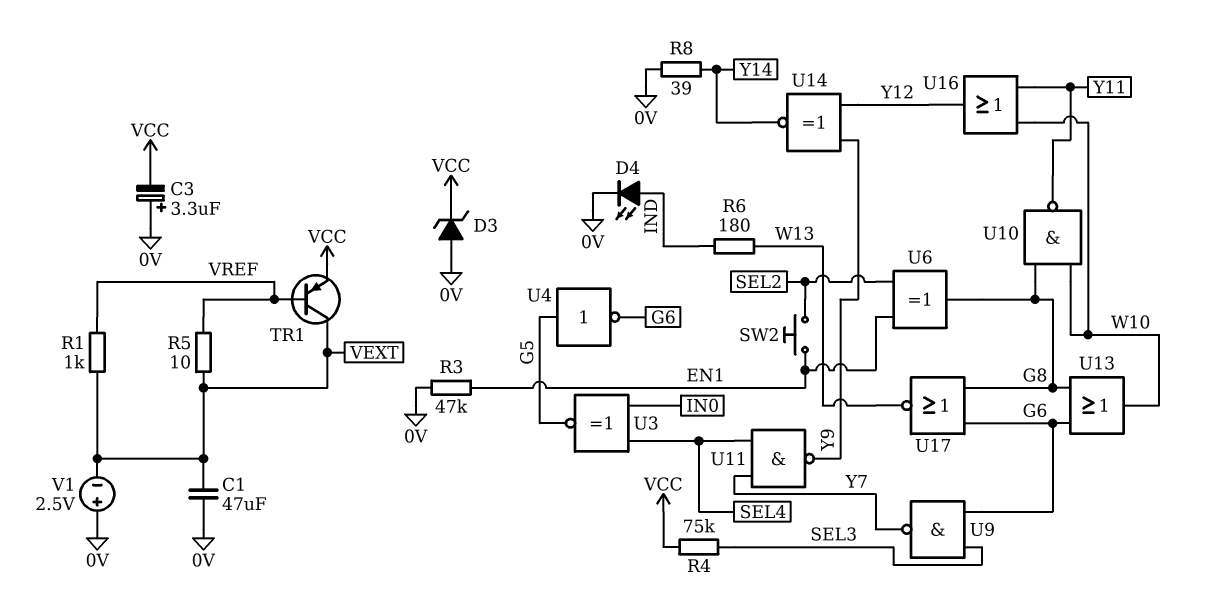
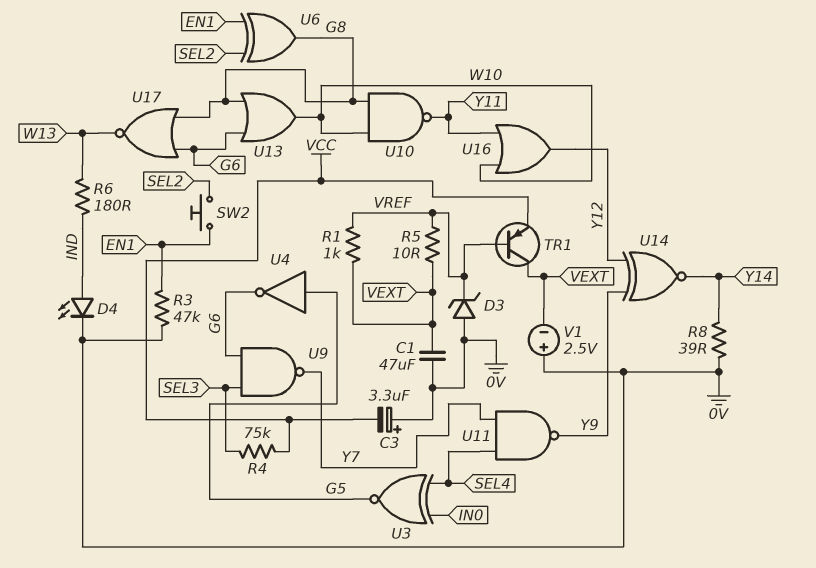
D3: zener (A 0V, K VCC) -> zener (A 0V, K VREF)

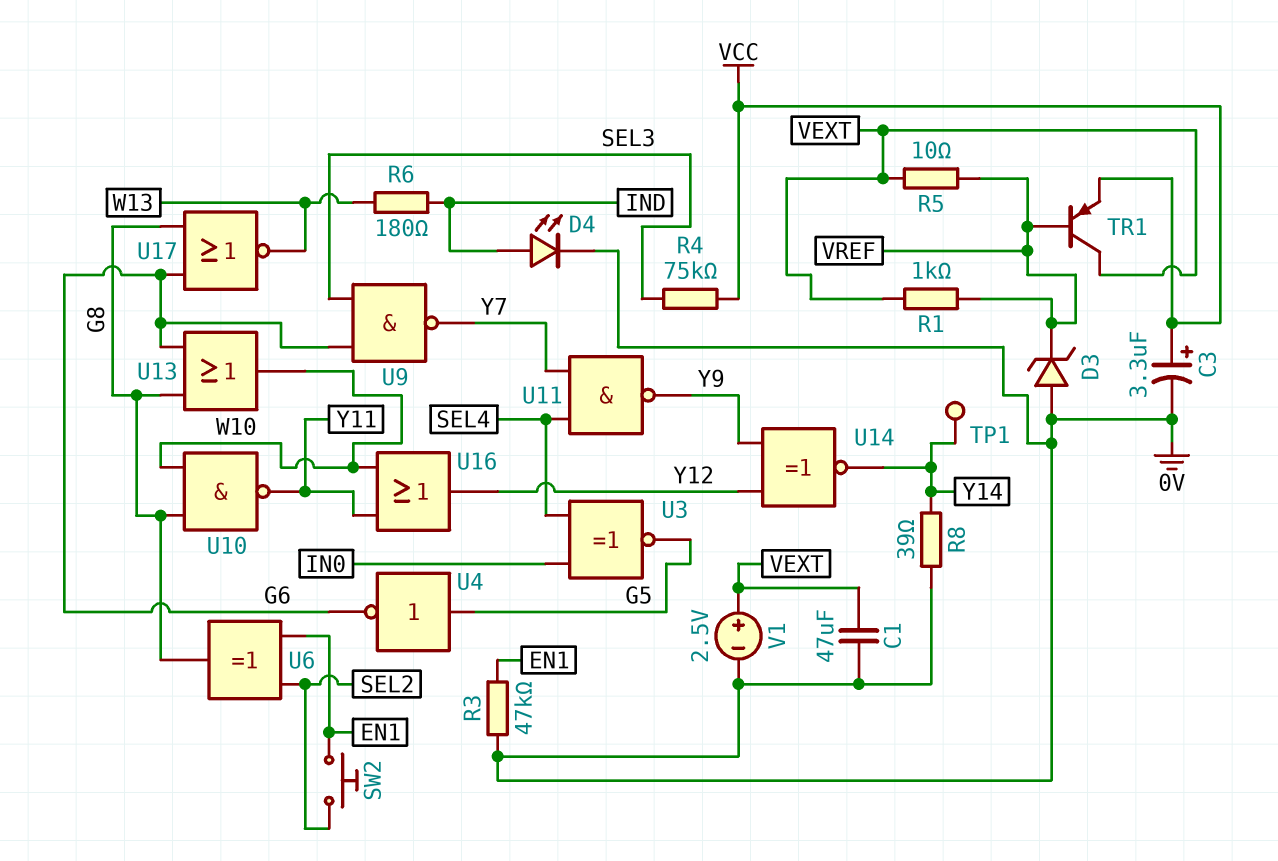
C3: 3.3uF (plus 0V, minus VCC) -> 3.3uF (plus VCC, minus 0V)
TP1: none -> test point (Y14)
V1: 2.5V (plus 0V, minus VEXT) -> 2.5V (plus VEXT, minus 0V)

